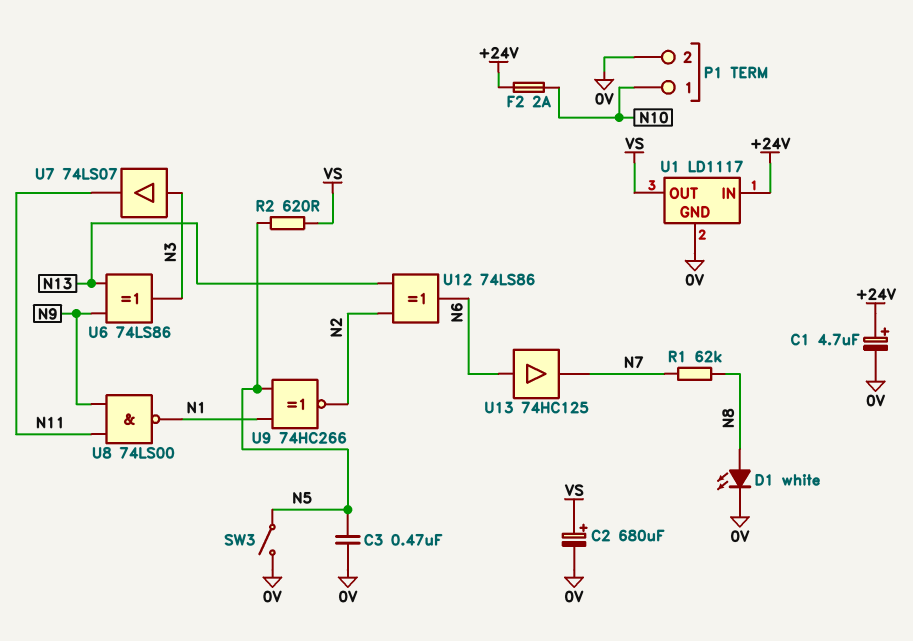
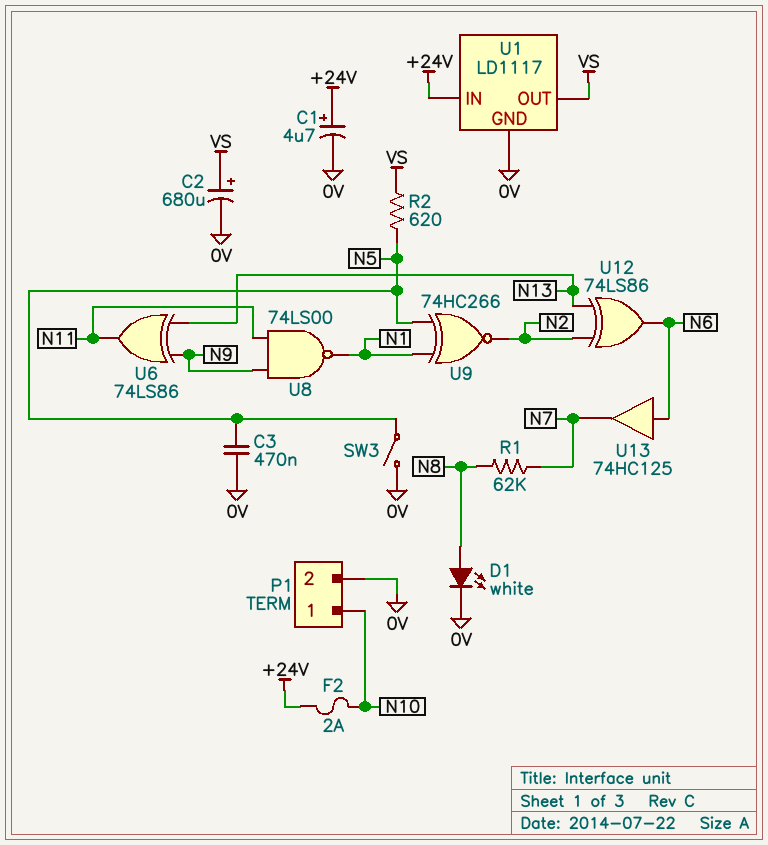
U6: XOR 74LS86 (in N9, in N13, out N3) -> XOR 74LS86 (in N9, in N13, out N11)
U7: buffer 74LS07 (in N3, out N11) -> none

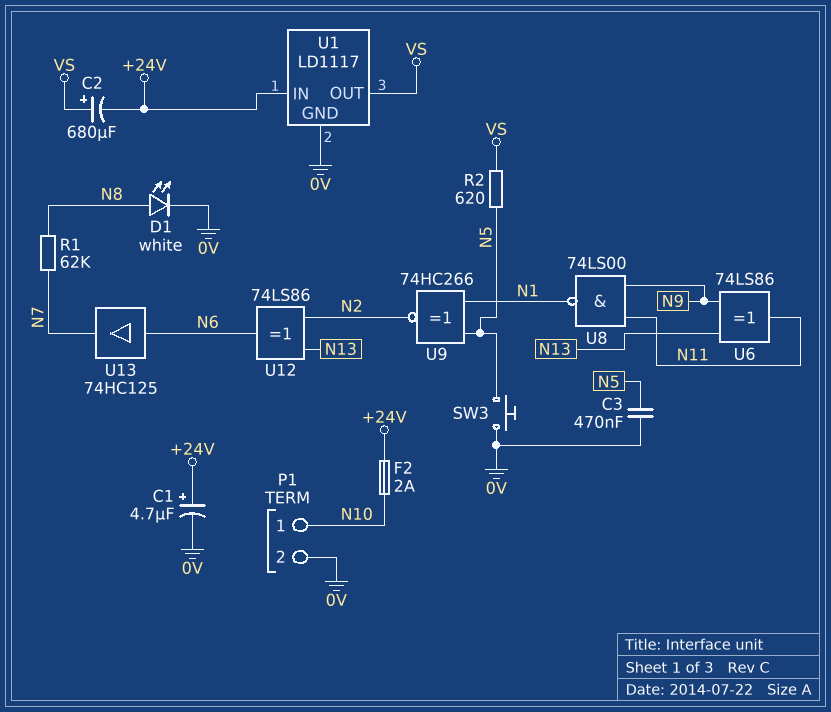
C2: 680uF (plus VS, minus 0V) -> 680uF (plus VS, minus +24V)
SW3: switch (0V, N5) -> button (0V, N5)

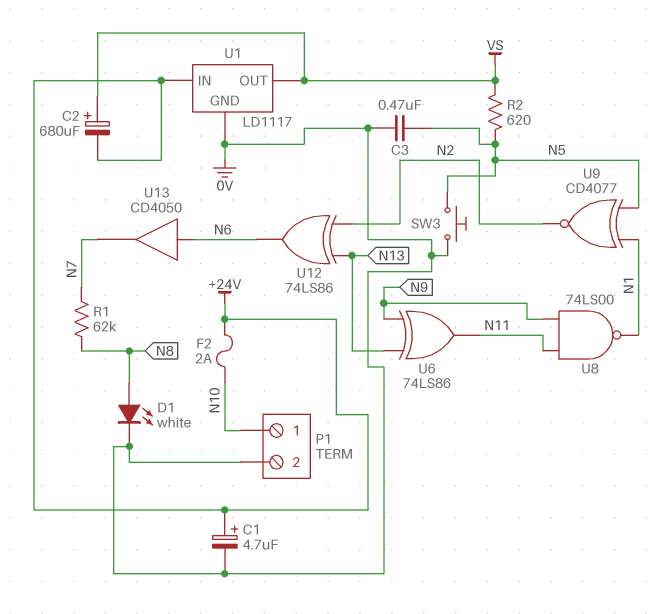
U9: XNOR 74HC266 (in N1, in N5, out N2) -> XNOR CD4077 (in N1, in N5, out N2)
U13: buffer 74HC125 (in N6, out N7) -> buffer CD4050 (in N6, out N7)

